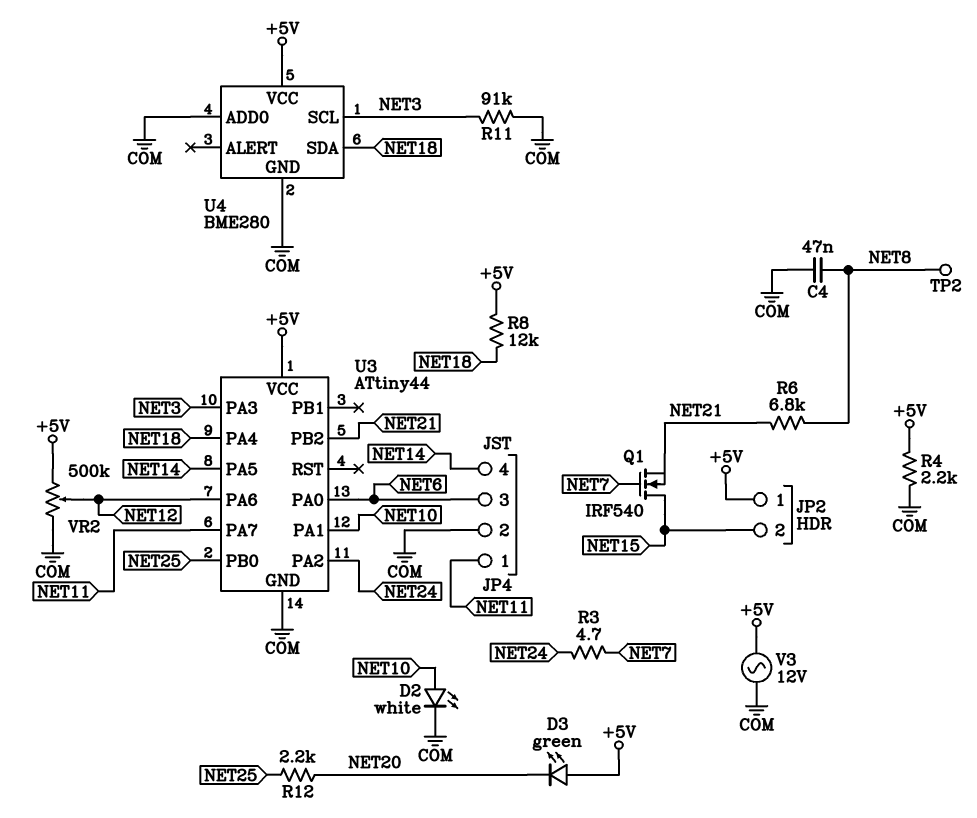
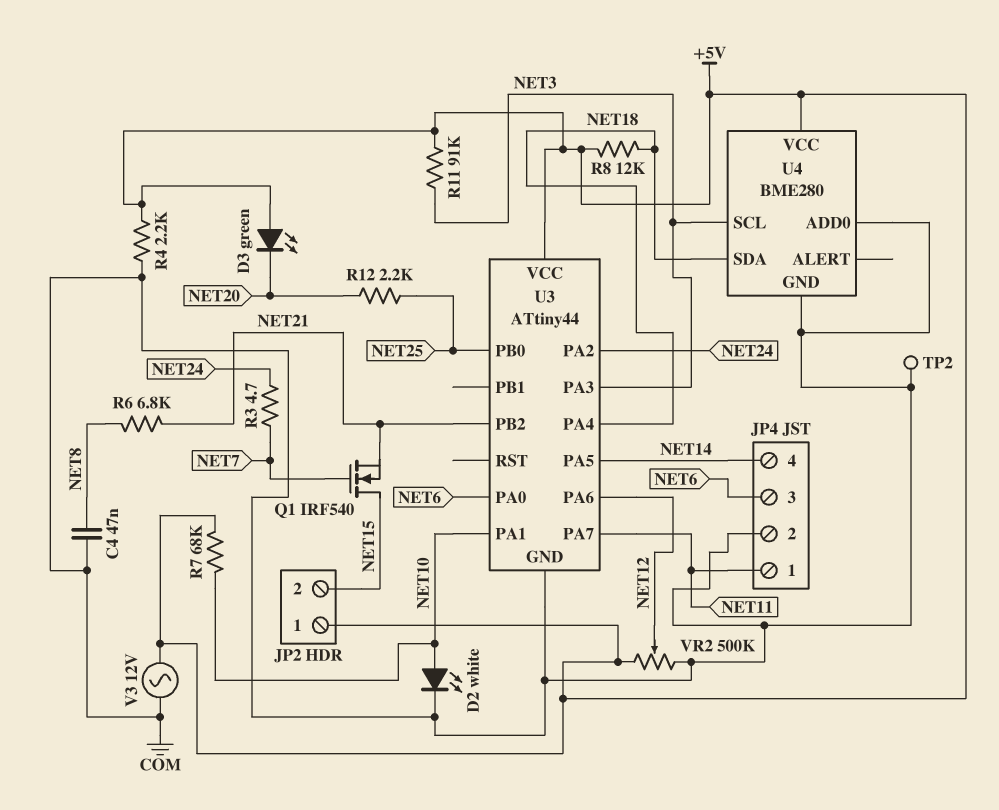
R7: none -> 68k (+5V, NET10)
R11: 91k (COM, NET3) -> 91k (+5V, NET3)
TP2: test point (NET8) -> test point (COM)

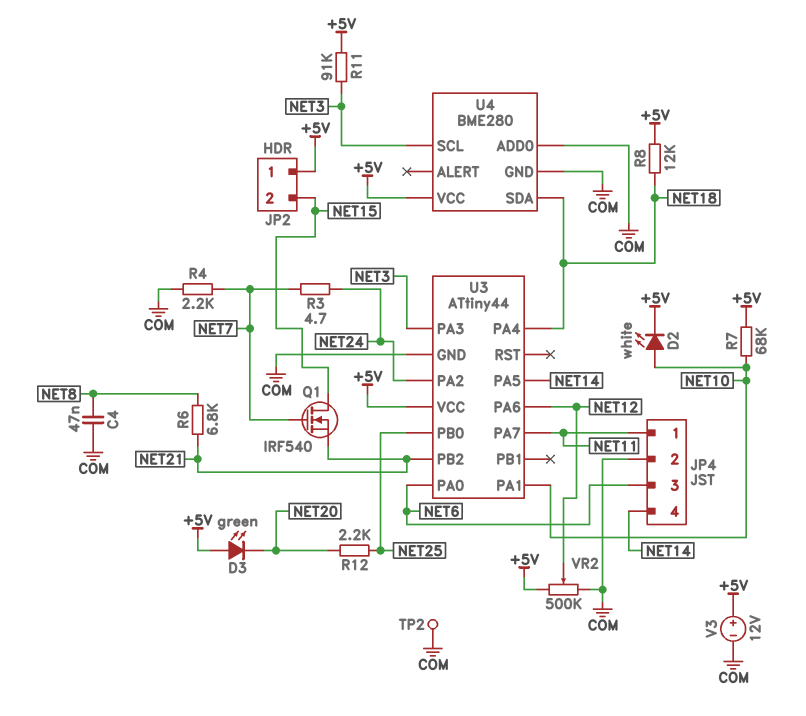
D2: LED white (A NET10, K COM) -> LED white (A NET10, K +5V)
R4: 2.2k (+5V, COM) -> 2.2k (COM, NET7)
V3: AC 12V (+5V, COM) -> 12V (plus +5V, minus COM)

